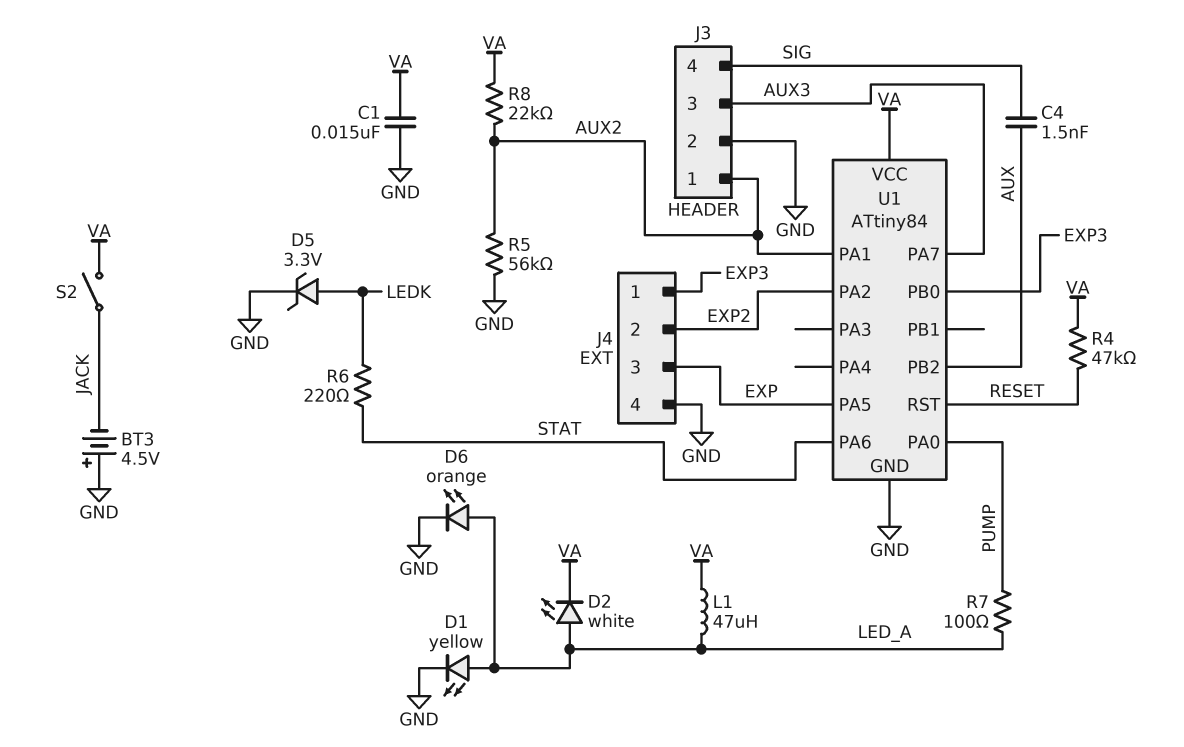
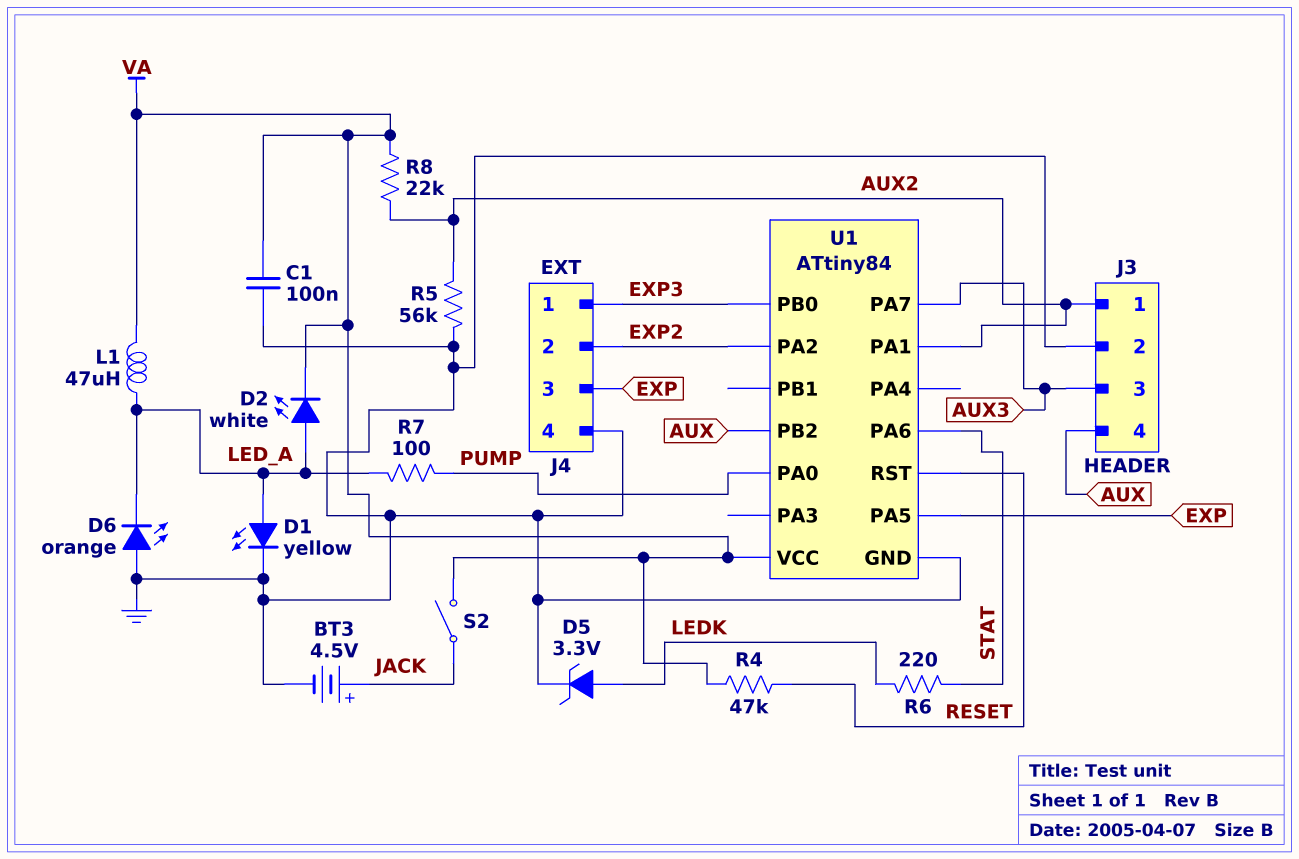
BT3: 4.5V (plus GND, minus JACK) -> 4.5V (plus JACK, minus GND)
C1: 15nF (GND, VA) -> 100nF (GND, VA)
C4: 1.5nF (AUX, SIG) -> none
D6: LED orange (A LED_A, K GND) -> LED orange (A GND, K LED_A)
J3 pin 4: SIG -> AUX

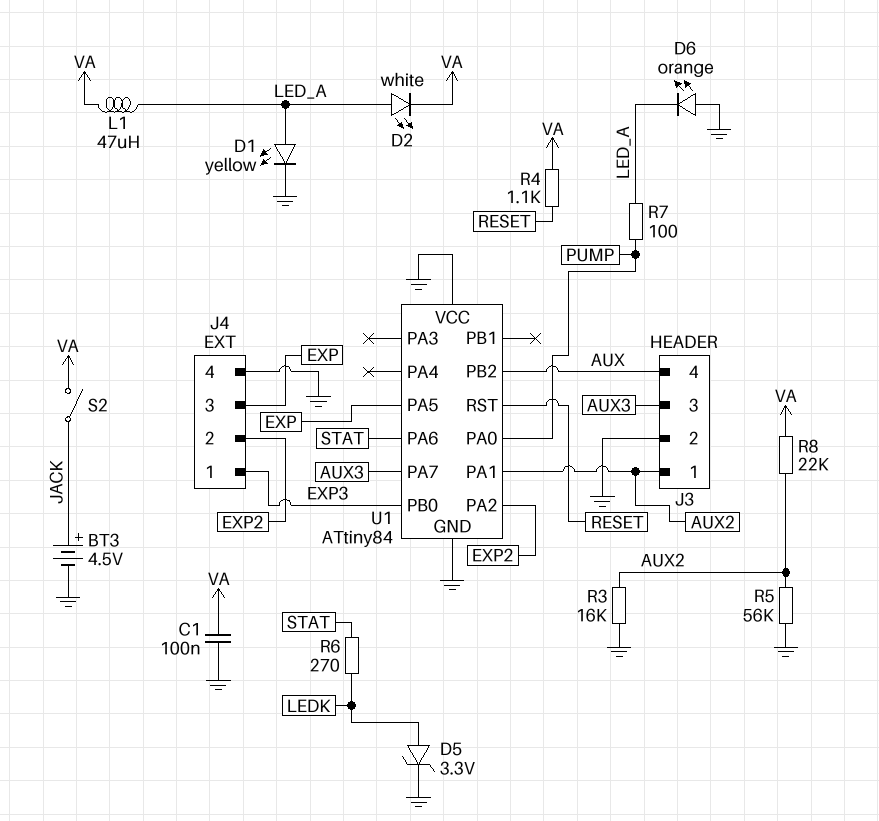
R3: none -> 16k (AUX2, GND)
R4: 47k (RESET, VA) -> 1.1k (RESET, VA)
R6: 220 (LEDK, STAT) -> 270 (LEDK, STAT)
U1 pin VCC: VA -> GND

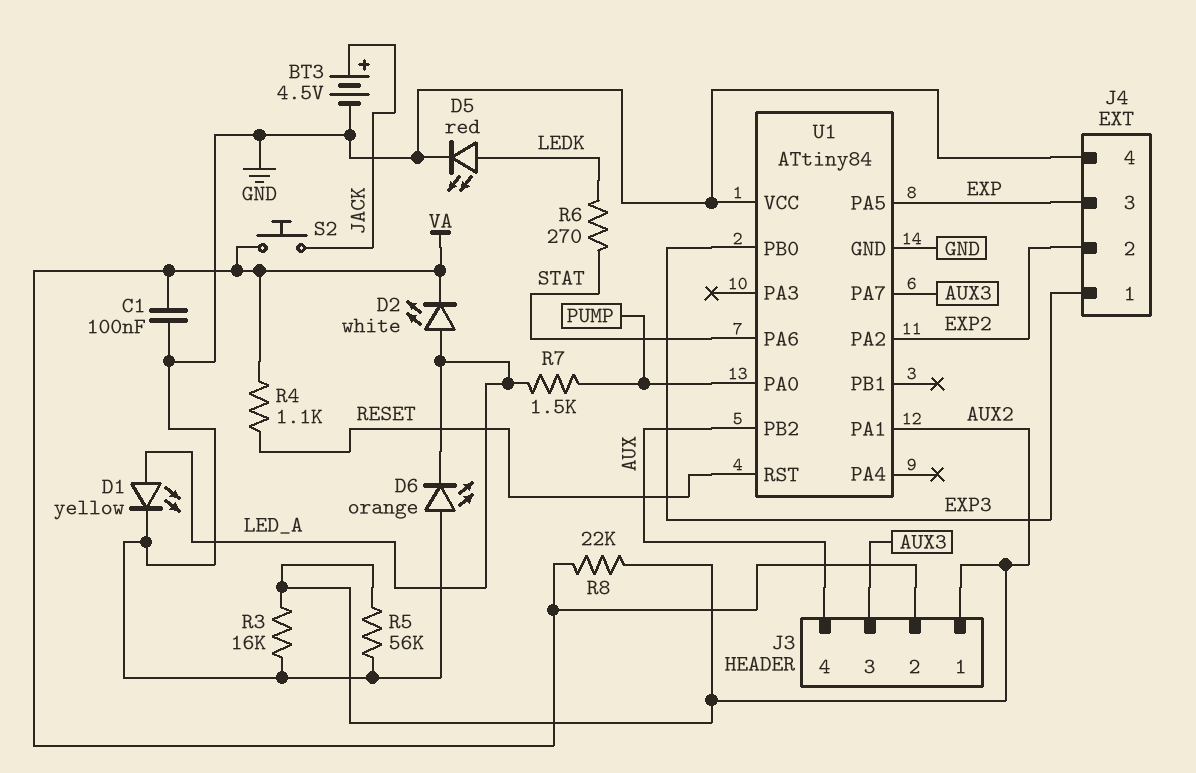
D5: zener 3.3V (A LEDK, K GND) -> LED red (A LEDK, K GND)
J3 pin 2: GND -> VA
L1: 47uH (LED_A, VA) -> none
R7: 100 (LED_A, PUMP) -> 1.5k (LED_A, PUMP)
S2: switch (JACK, VA) -> button (JACK, VA)

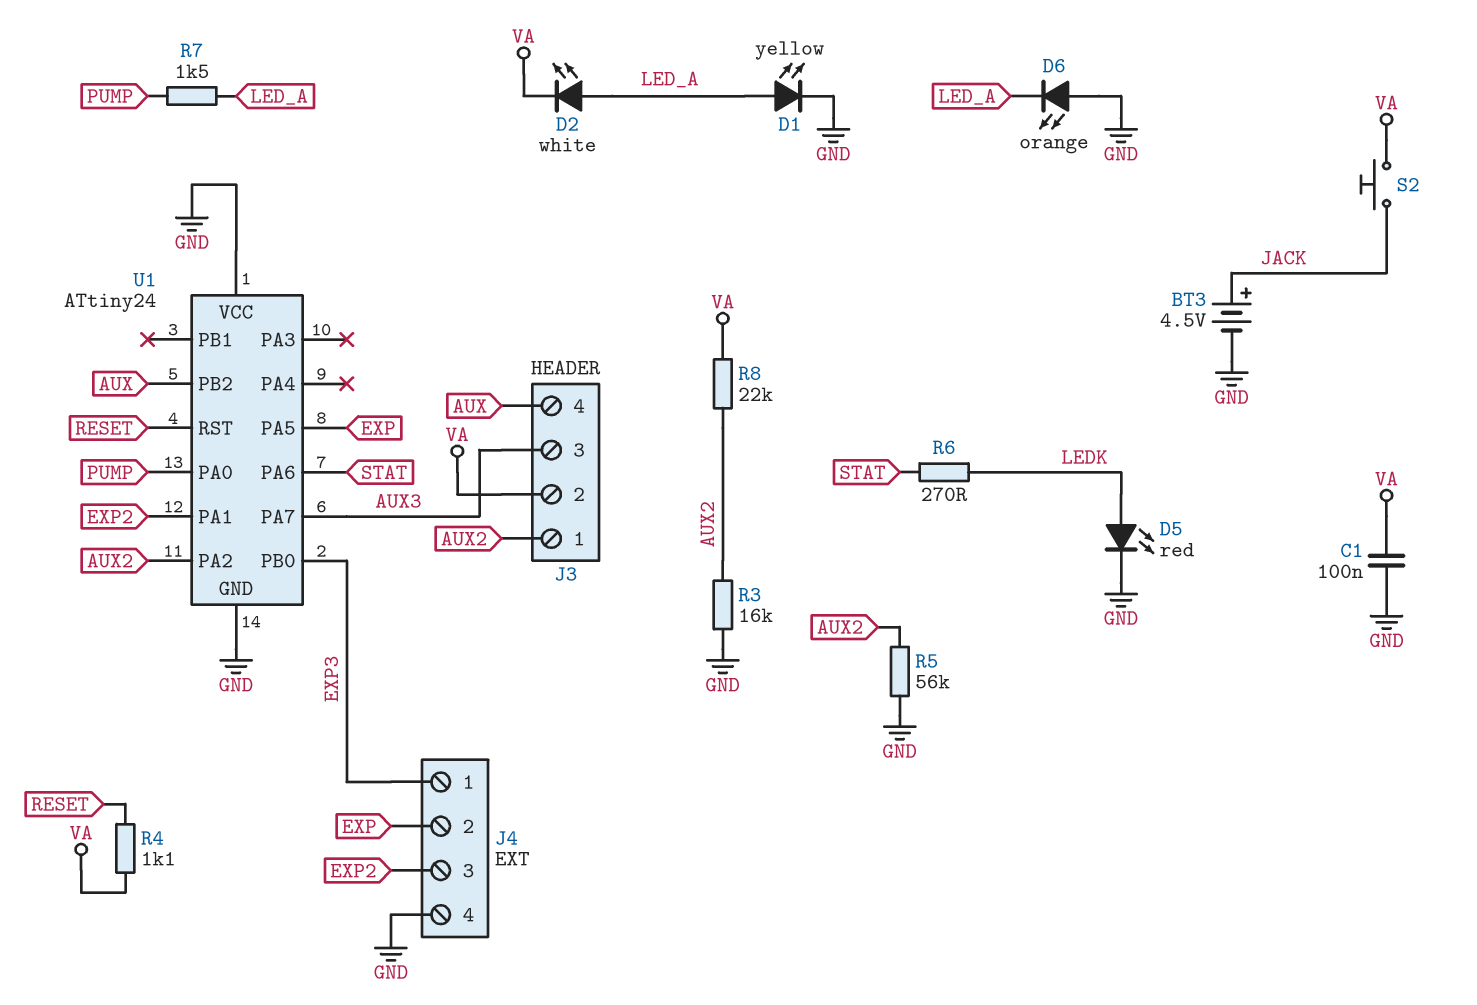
J4 pin 2: EXP2 -> EXP
J4 pin 3: EXP -> EXP2
U1: ATtiny84 -> ATtiny24
U1 pin PA1: AUX2 -> EXP2
U1 pin PA2: EXP2 -> AUX2

